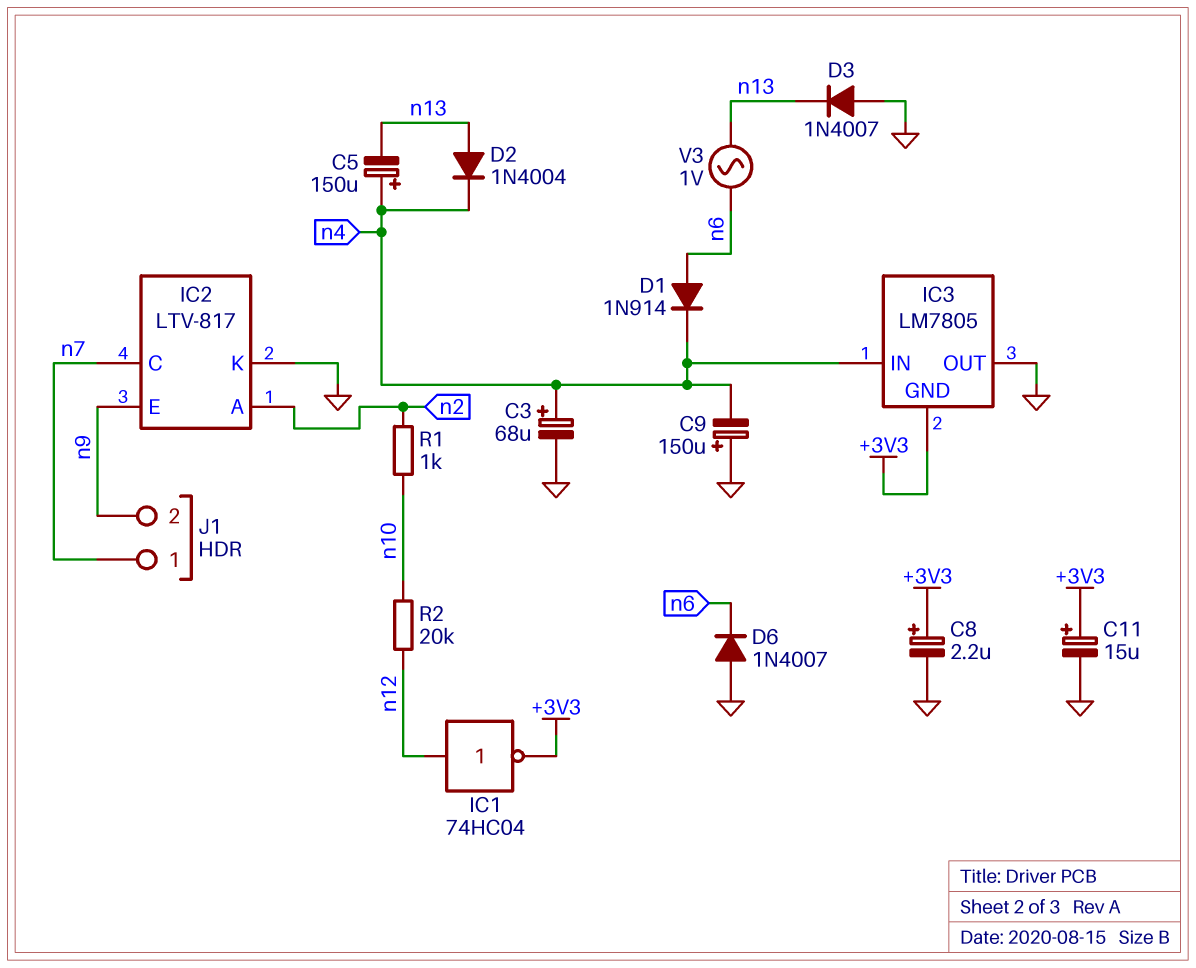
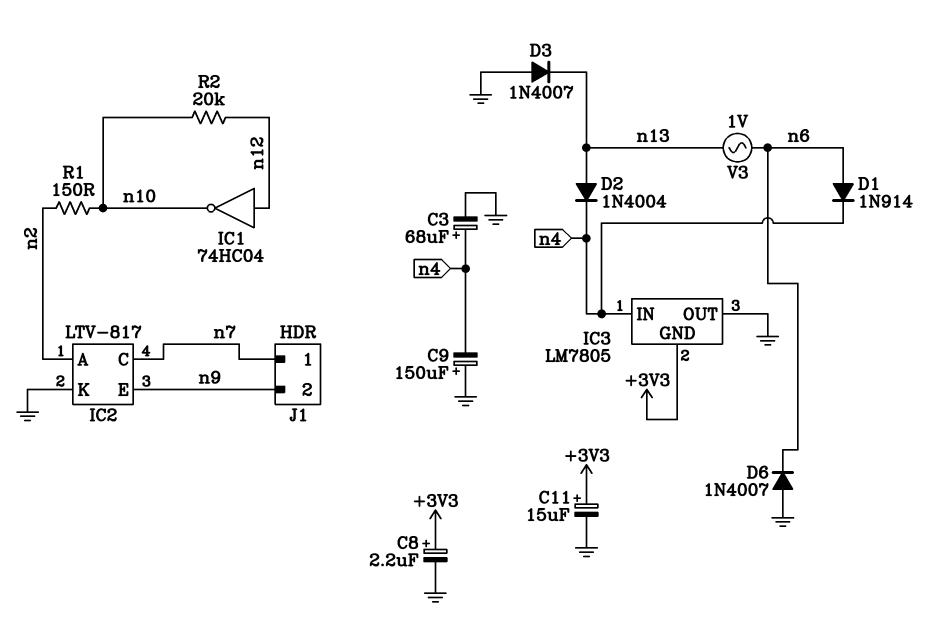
C5: 150uF (plus n4, minus n13) -> none
IC1: NOT 74HC04 (in n12, out +3V3) -> NOT 74HC04 (in n12, out n10)
R1: 1k (n2, n10) -> 150 (n2, n10)

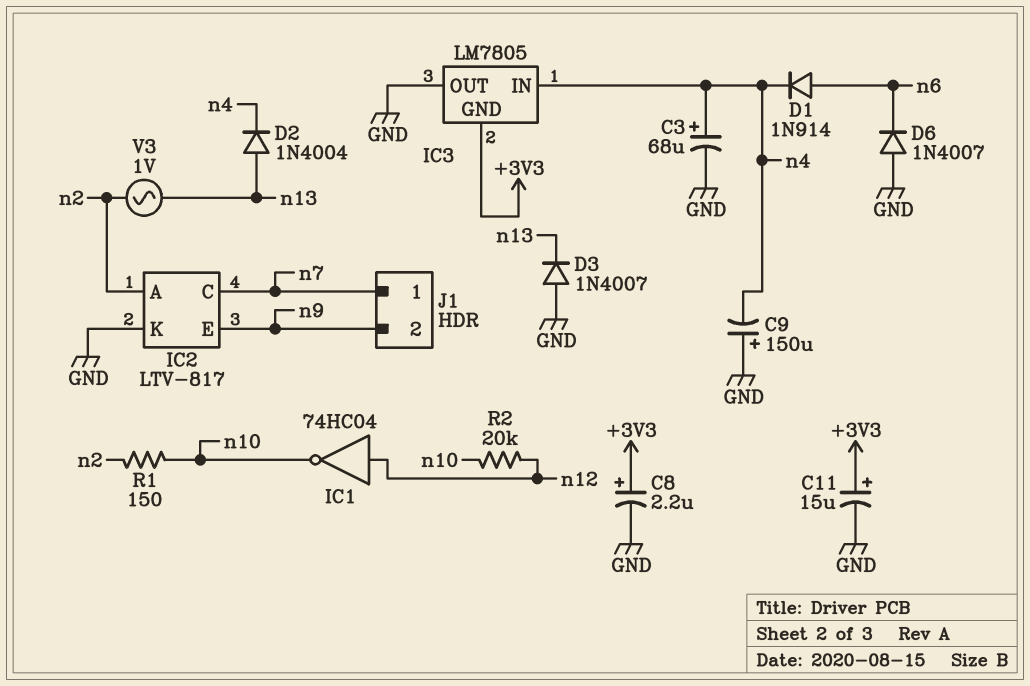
V3: AC 1V (n6, n13) -> AC 1V (n2, n13)

